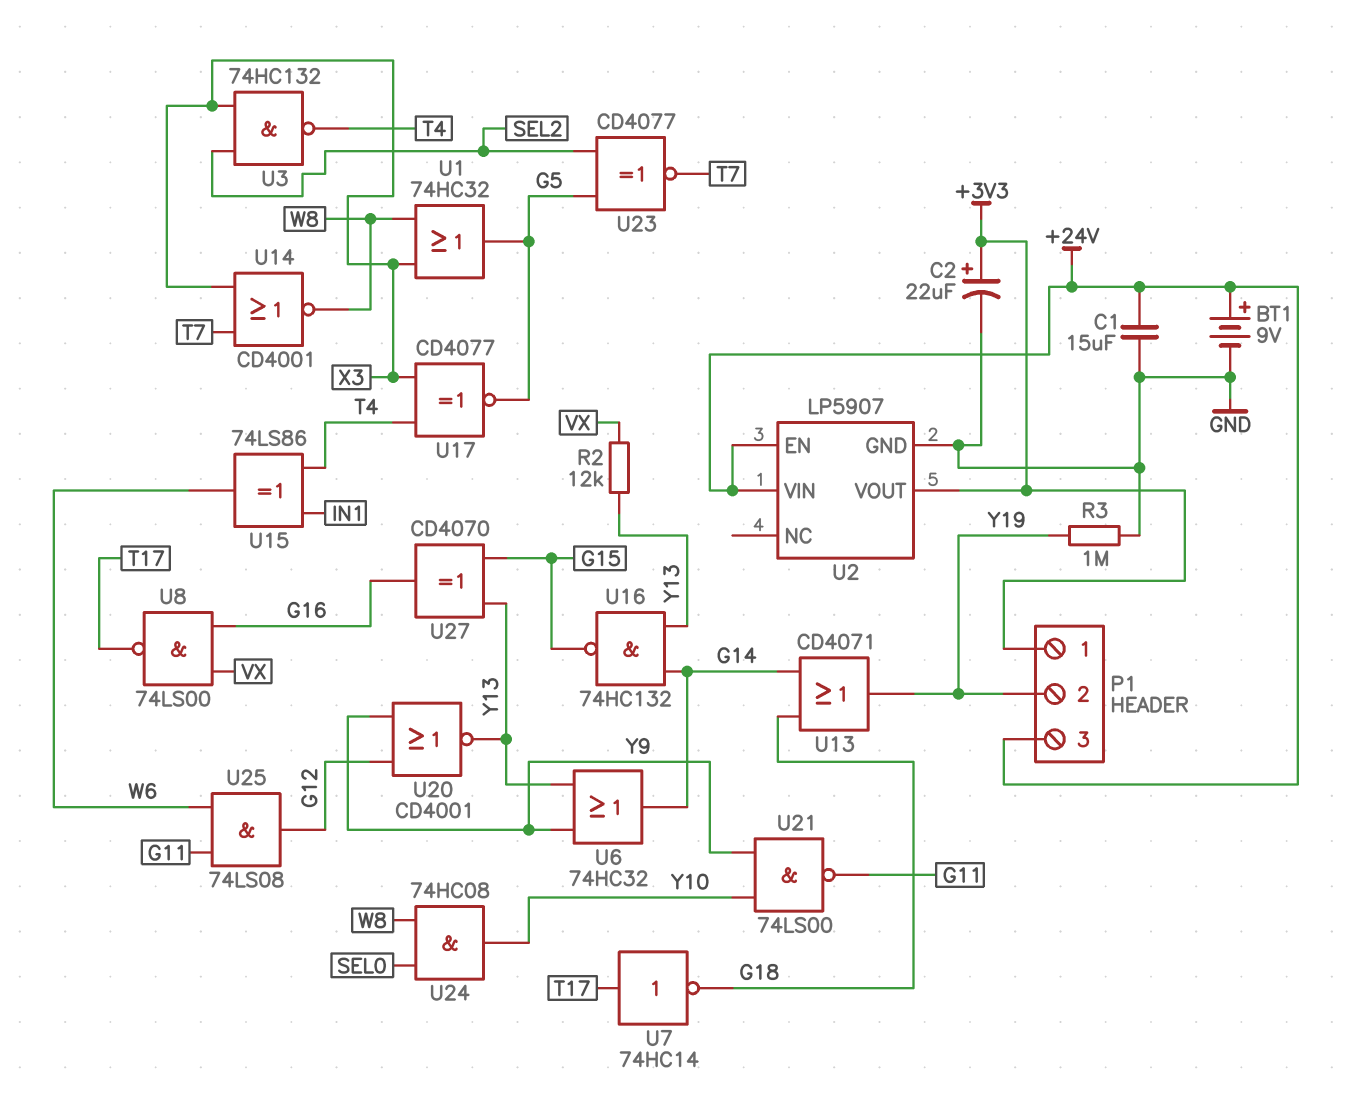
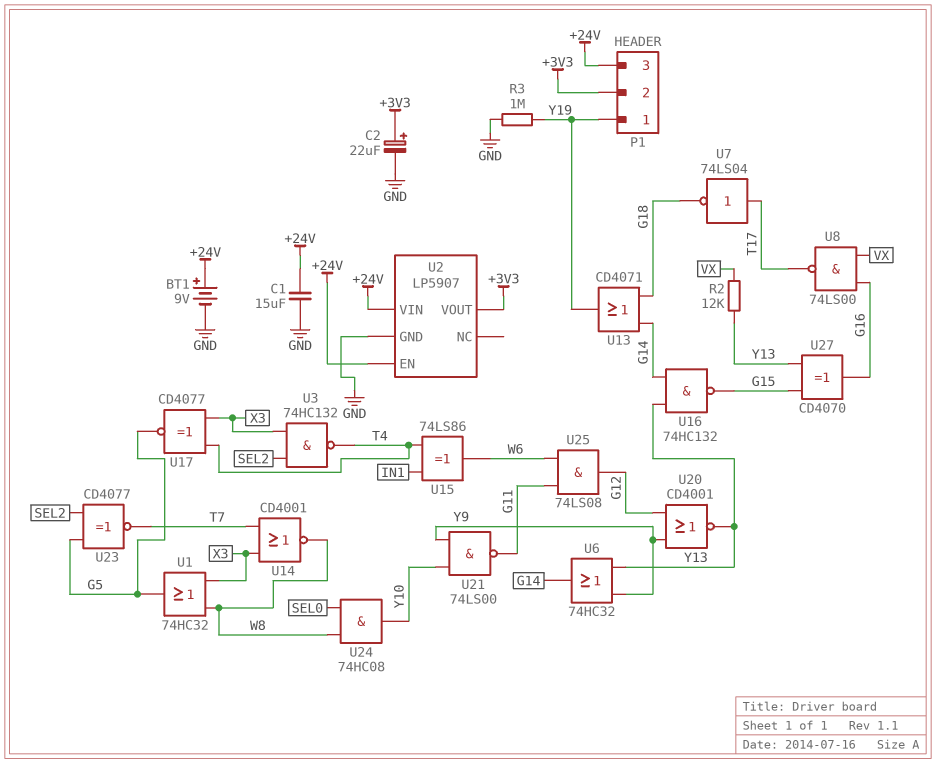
P1 pin 1: +3V3 -> Y19
P1 pin 2: Y19 -> +3V3
U7: NOT 74HC14 (in T17, out G18) -> NOT 74LS04 (in T17, out G18)

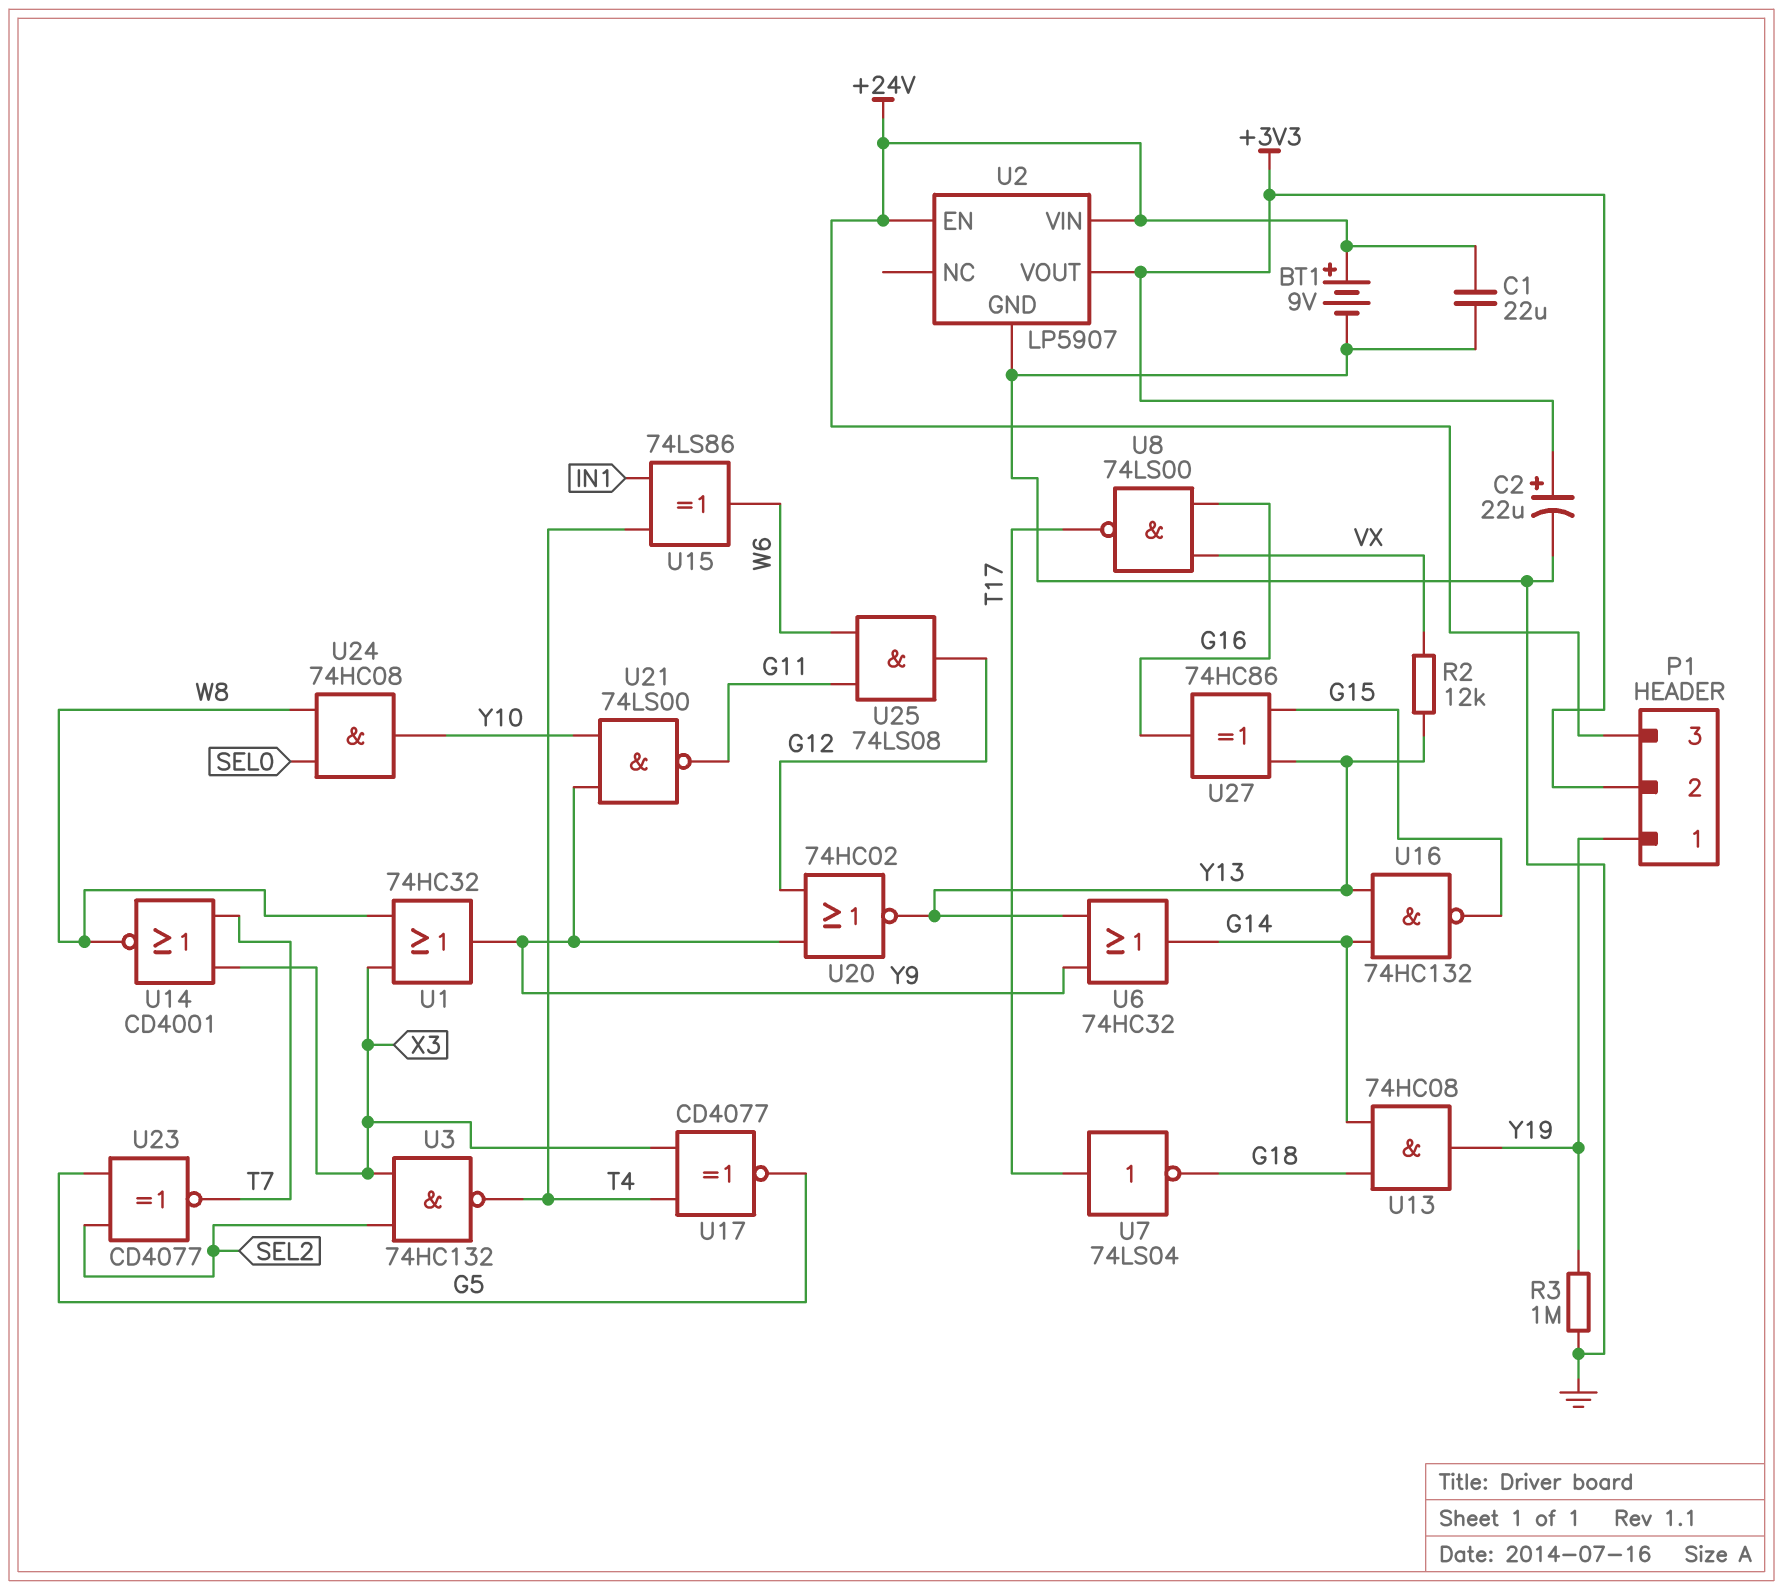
C1: 15uF (+24V, GND) -> 22uF (+24V, GND)
U1: OR 74HC32 (in W8, in X3, out G5) -> OR 74HC32 (in W8, in X3, out Y9)
U13: OR CD4071 (in G14, in G18, out Y19) -> AND 74HC08 (in G14, in G18, out Y19)
U20: NOR CD4001 (in G12, in Y9, out Y13) -> NOR 74HC02 (in G12, in Y9, out Y13)
U27: XOR CD4070 (in G15, in Y13, out G16) -> XOR 74HC86 (in G15, in Y13, out G16)

